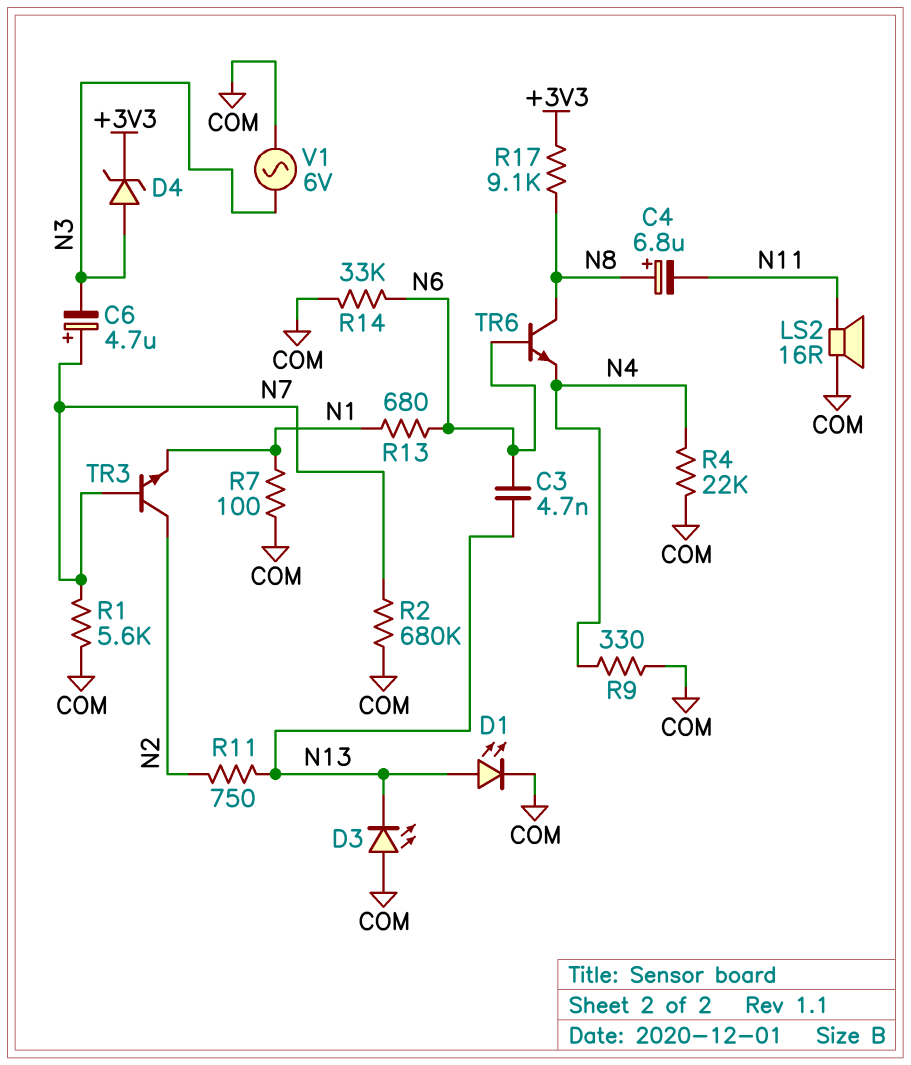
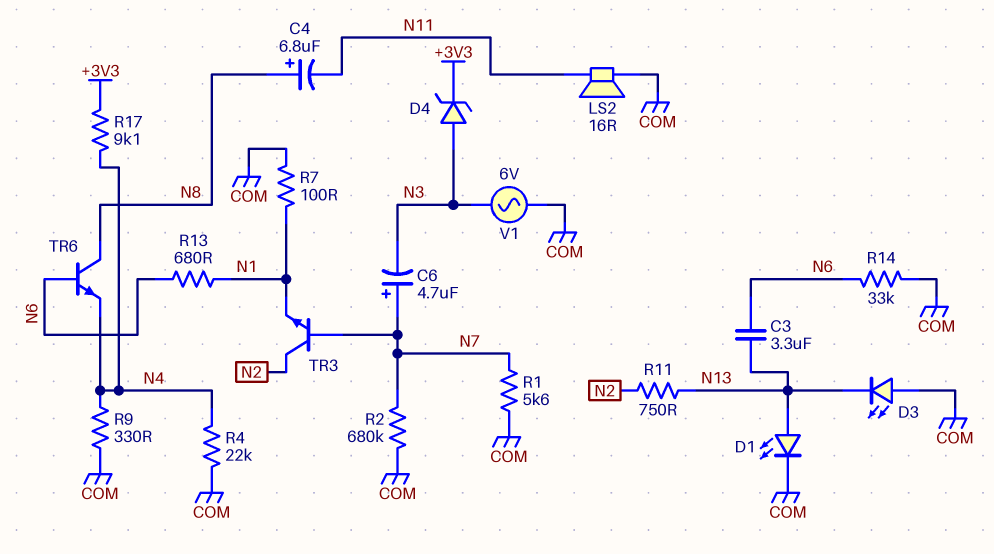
C3: 4.7nF (N6, N13) -> 3.3uF (N6, N13)
R17: 9.1k (+3V3, N8) -> 9.1k (+3V3, N4)

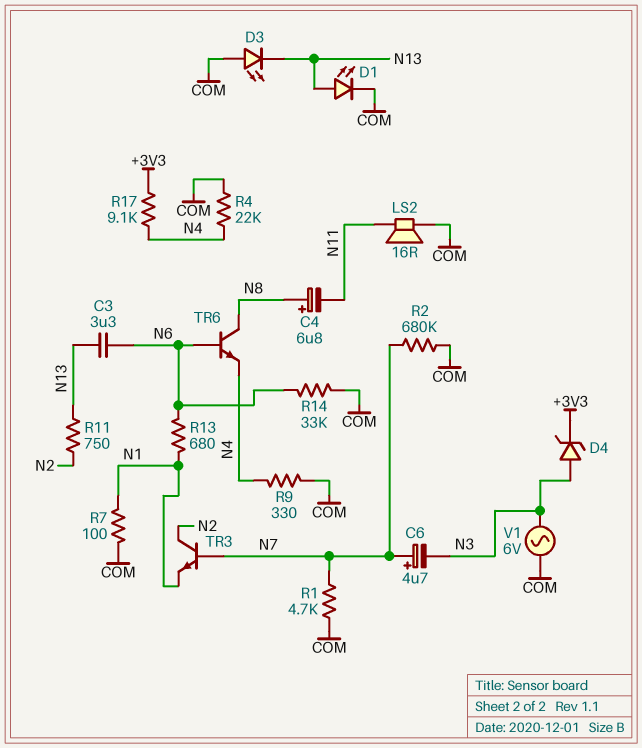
R1: 5.6k (COM, N7) -> 4.7k (COM, N7)

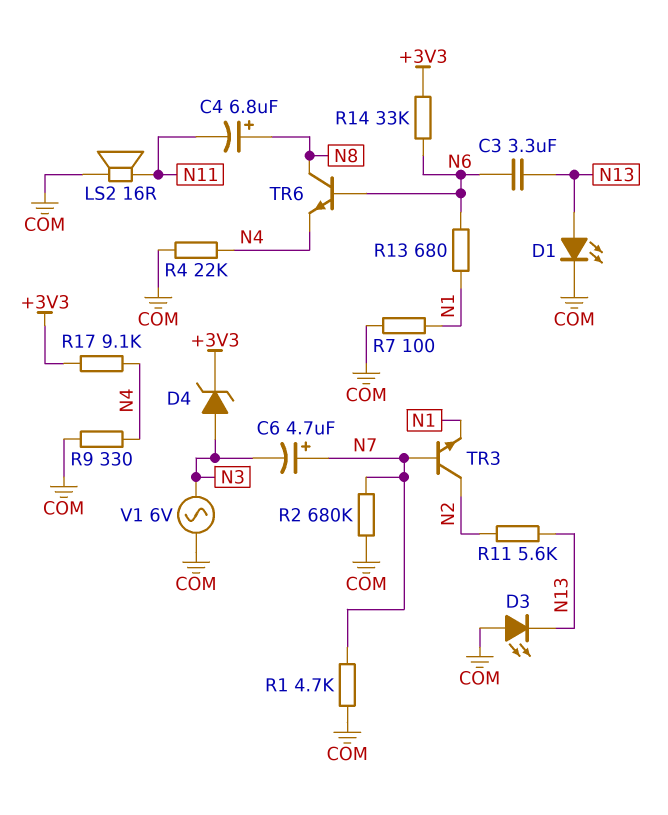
R11: 750 (N2, N13) -> 5.6k (N2, N13)
R14: 33k (COM, N6) -> 33k (+3V3, N6)

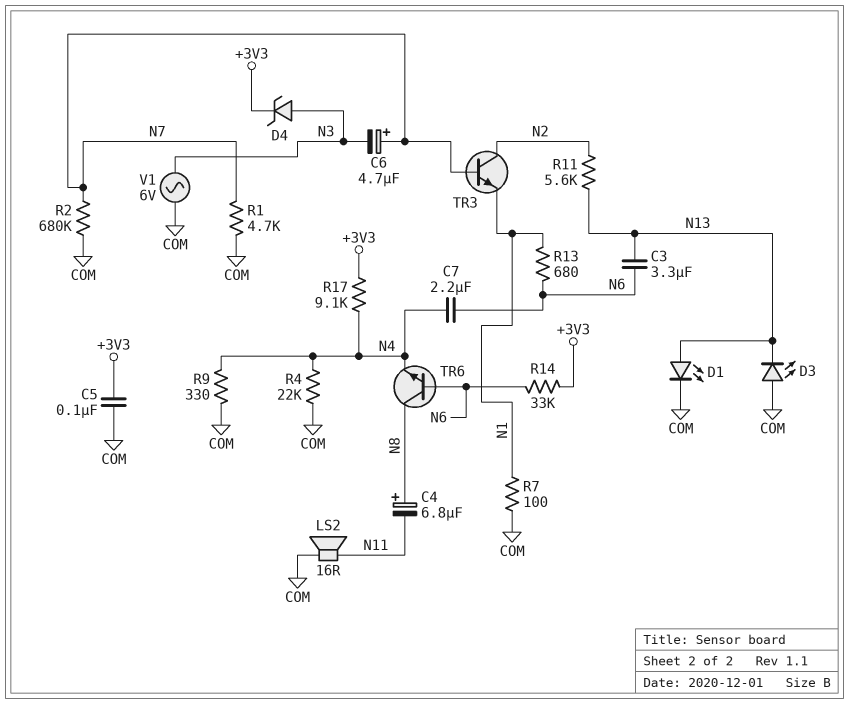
C5: none -> 100nF (+3V3, COM)
C7: none -> 2.2uF (N4, N6)

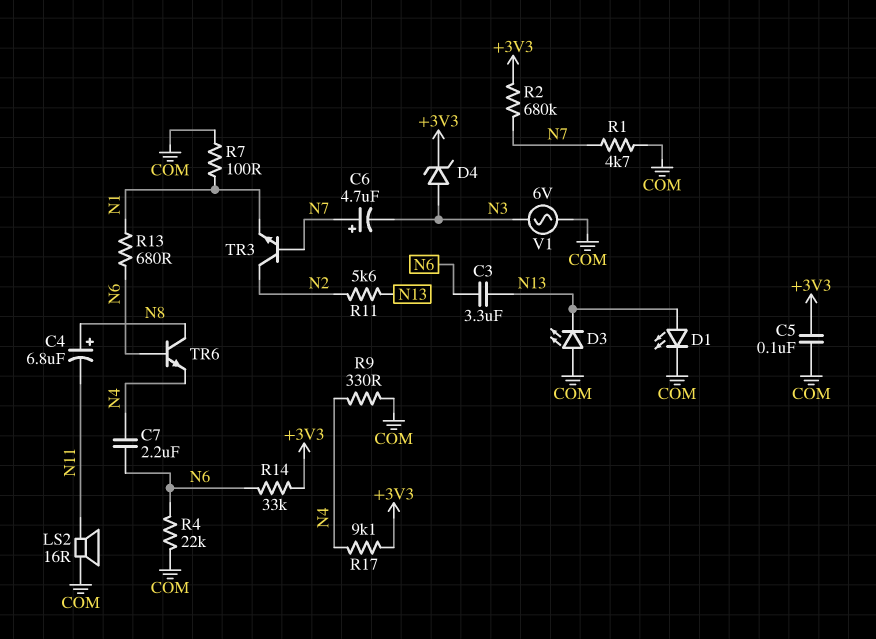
R2: 680k (COM, N7) -> 680k (+3V3, N7)
R4: 22k (COM, N4) -> 22k (COM, N6)

